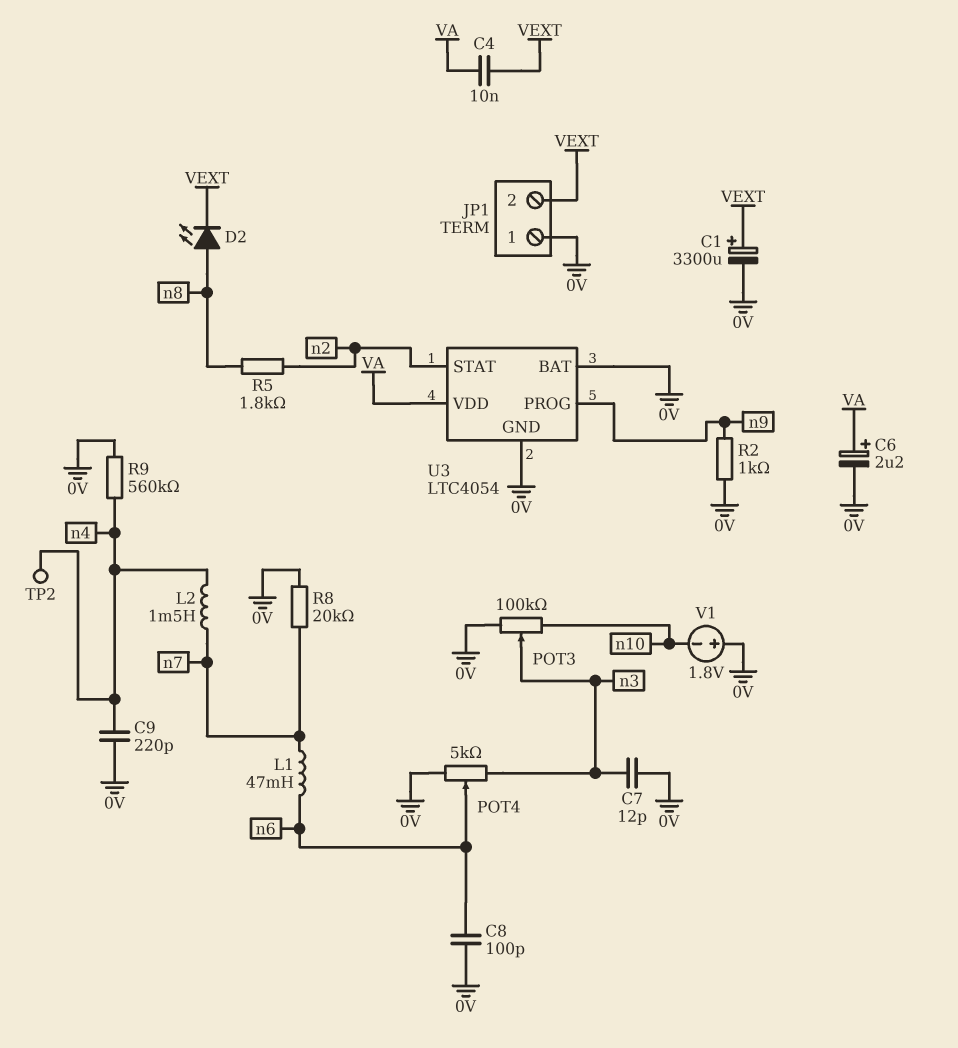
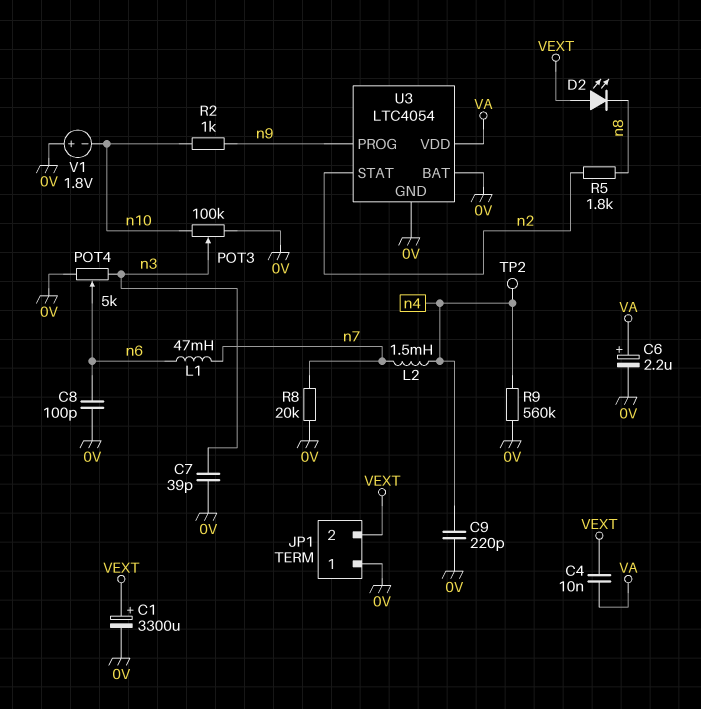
C7: 12pF (0V, n3) -> 39pF (0V, n3)
D2: LED (A n8, K VEXT) -> LED (A VEXT, K n8)
R2: 1k (0V, n9) -> 1k (n9, n10)

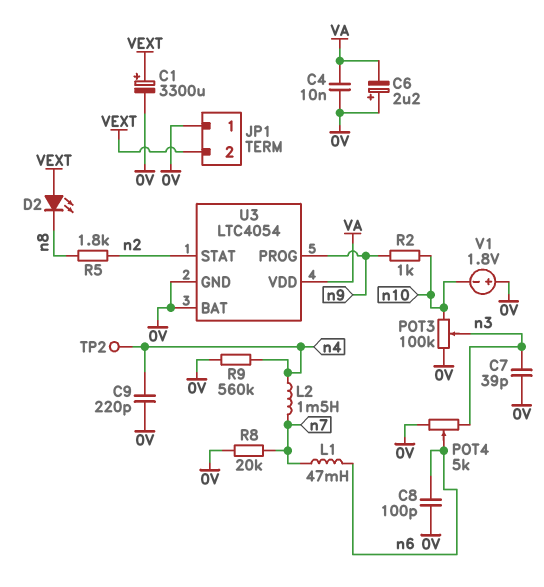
C4: 10nF (VA, VEXT) -> 10nF (0V, VA)
C6: 2.2uF (plus VA, minus 0V) -> 2.2uF (plus 0V, minus VA)

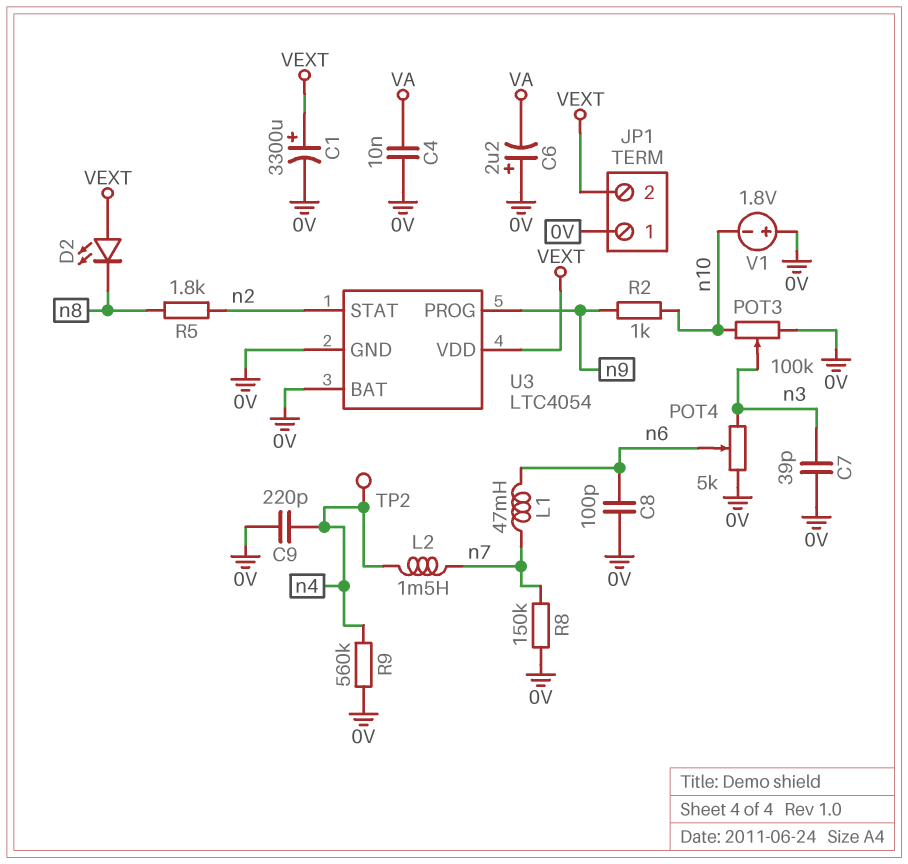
R8: 20k (0V, n7) -> 150k (0V, n7)
U3 pin VDD: VA -> VEXT

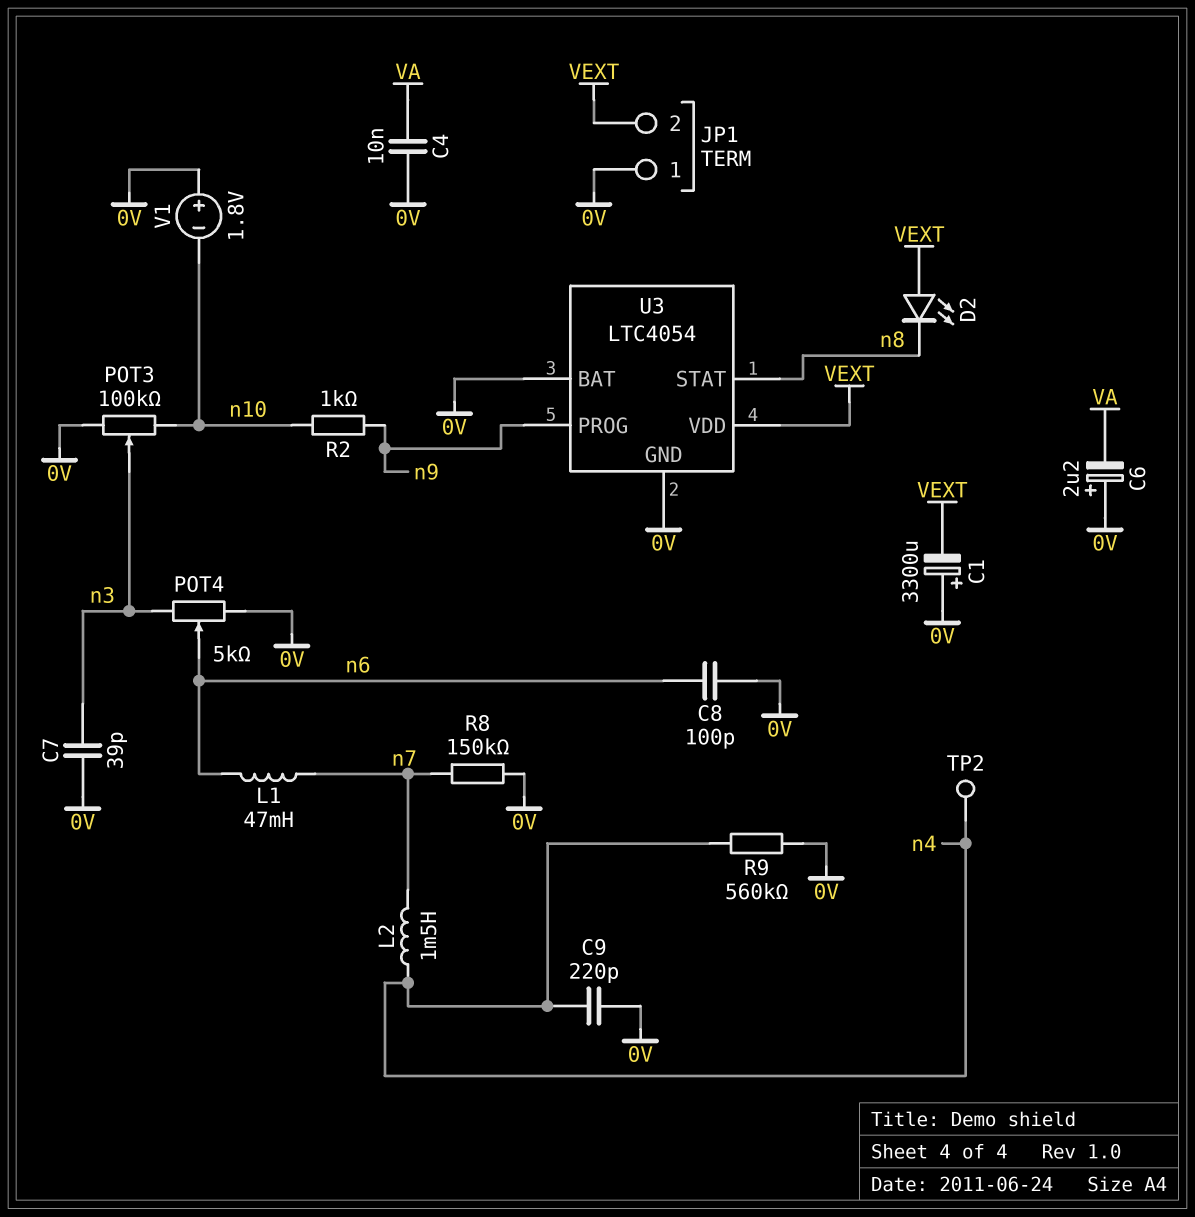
C1: 3300uF (plus VEXT, minus 0V) -> 3300uF (plus 0V, minus VEXT)
R5: 1.8k (n2, n8) -> none
U3 pin STAT: n2 -> n8

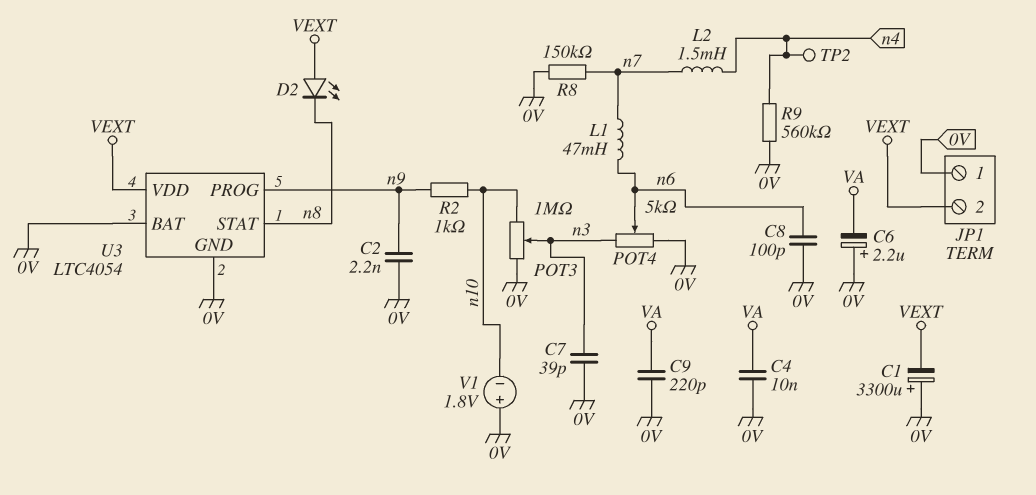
C2: none -> 2.2nF (0V, n9)
C9: 220pF (0V, n4) -> 220pF (0V, VA)
POT3: 100k (0V, n10, wiper n3) -> 1M (0V, n10, wiper n3)

